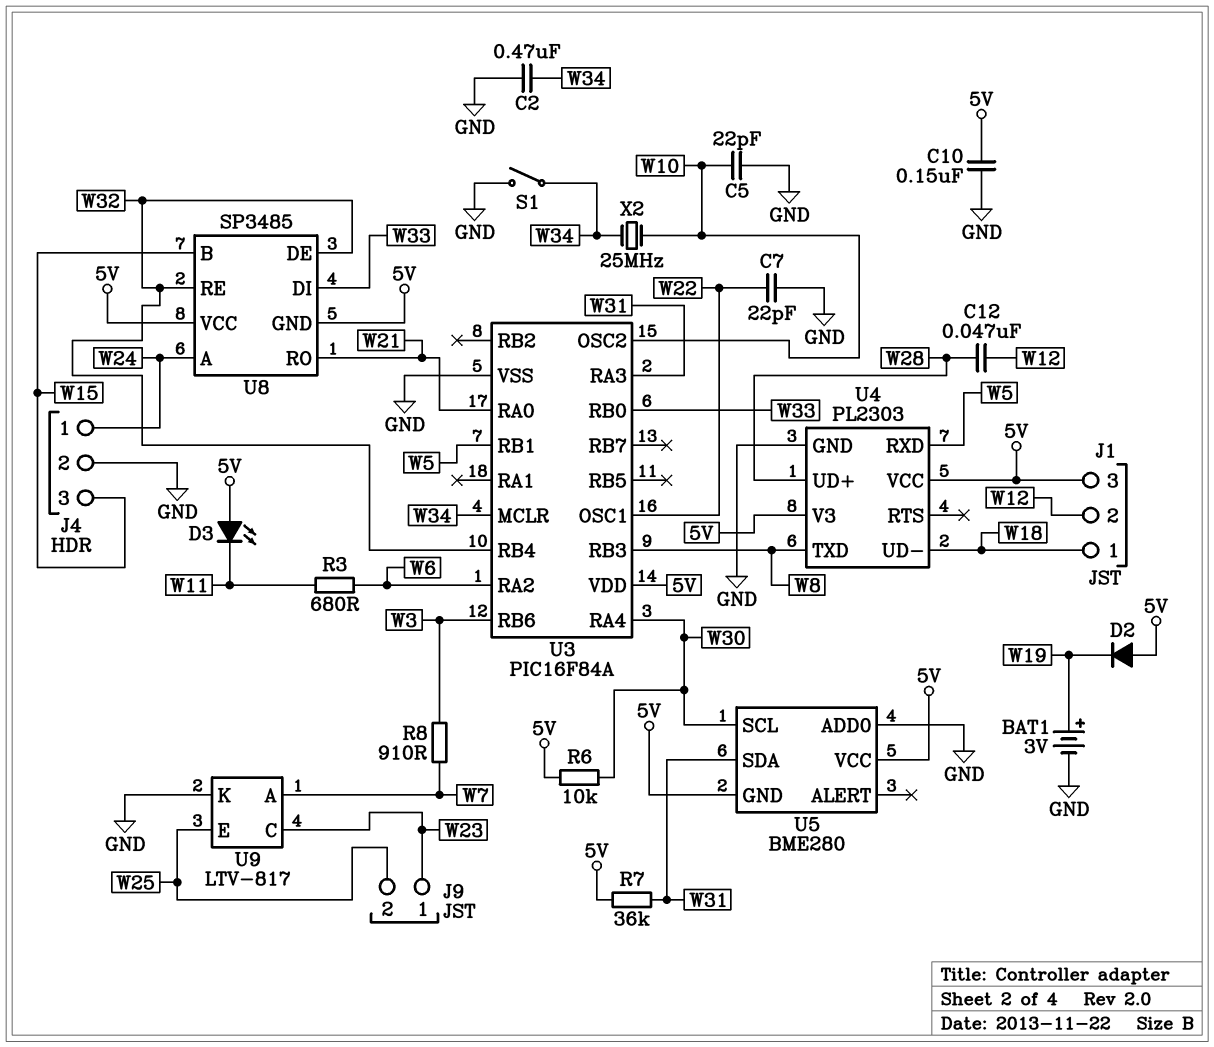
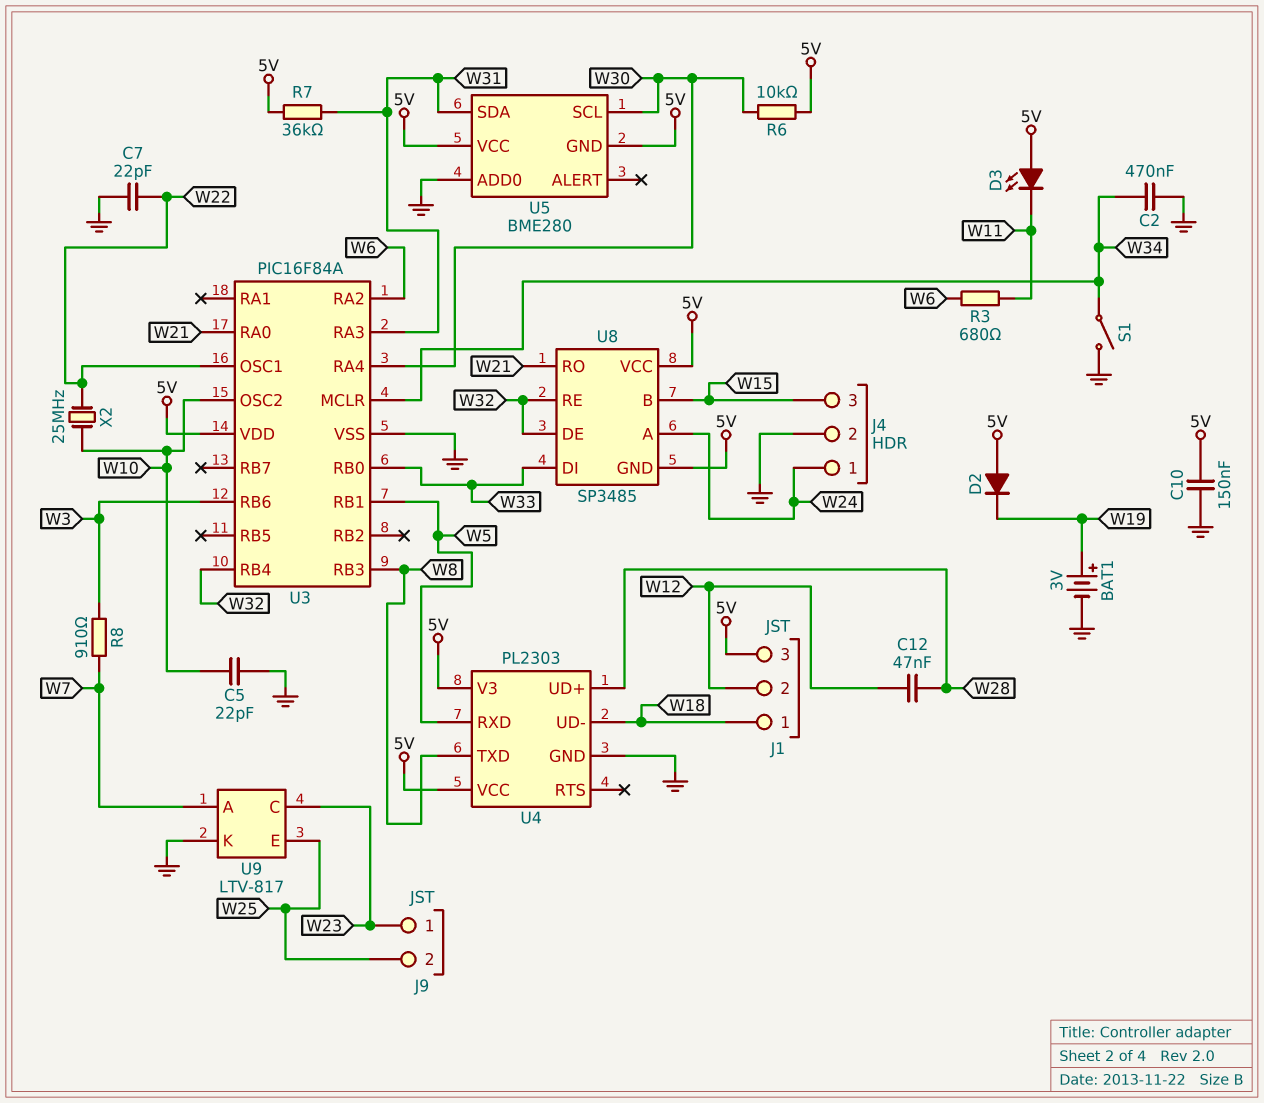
X2: 25MHz (W10, W34) -> 25MHz (W10, W22)

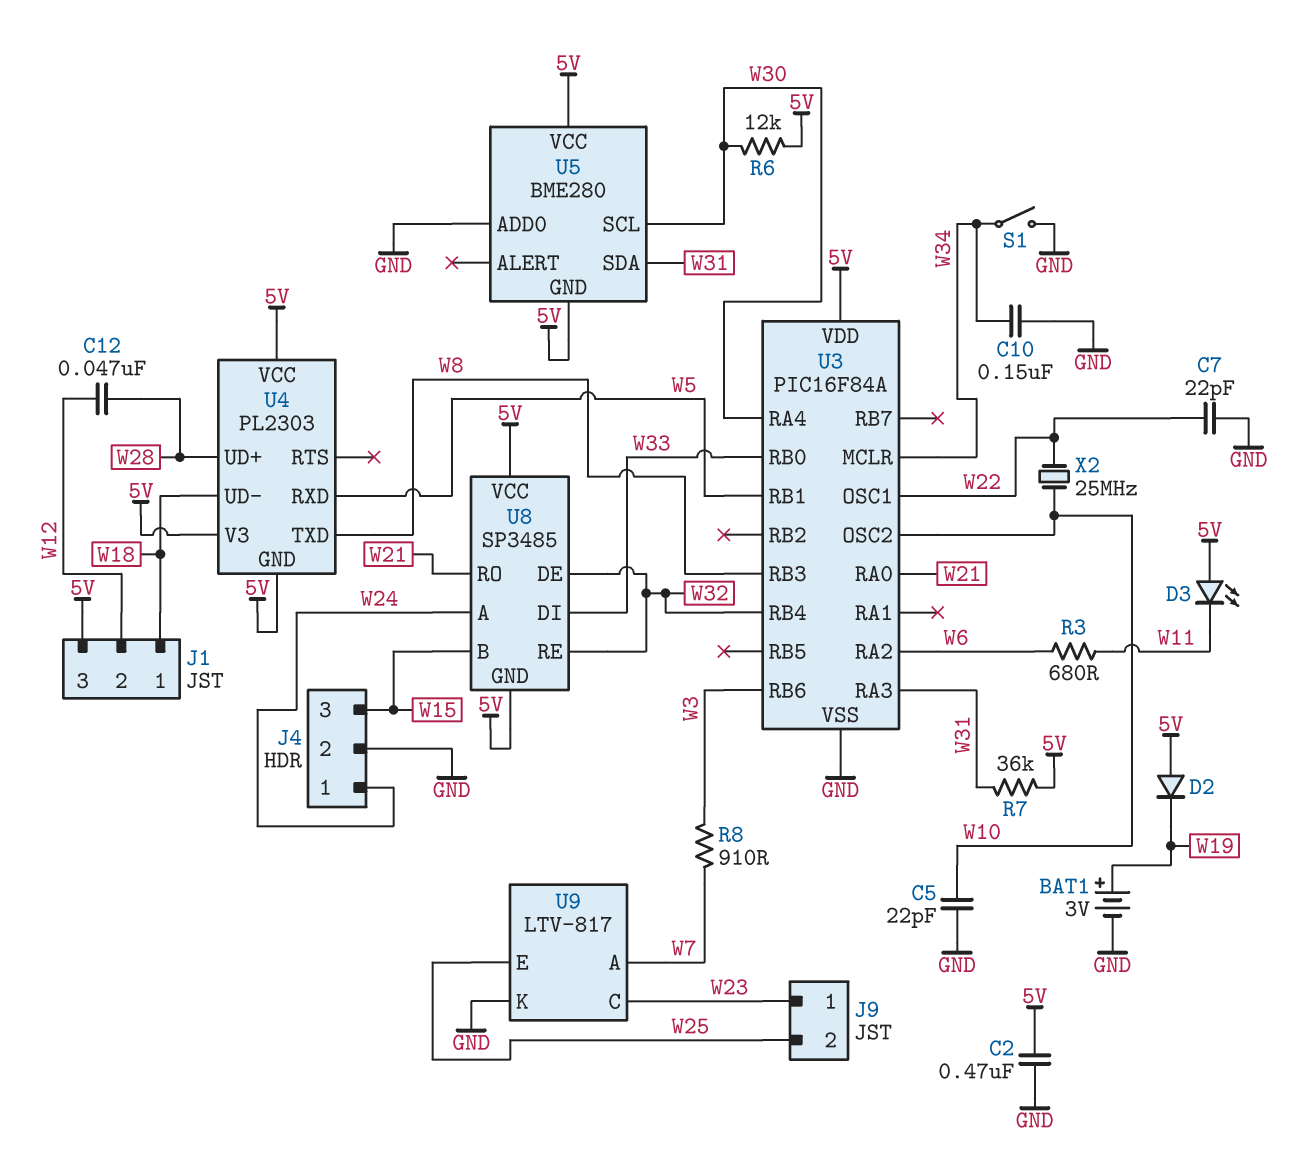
C2: 470nF (GND, W34) -> 470nF (5V, GND)
C10: 150nF (5V, GND) -> 150nF (GND, W34)
R6: 10k (5V, W30) -> 12k (5V, W30)
U4 pin GND: GND -> 5V

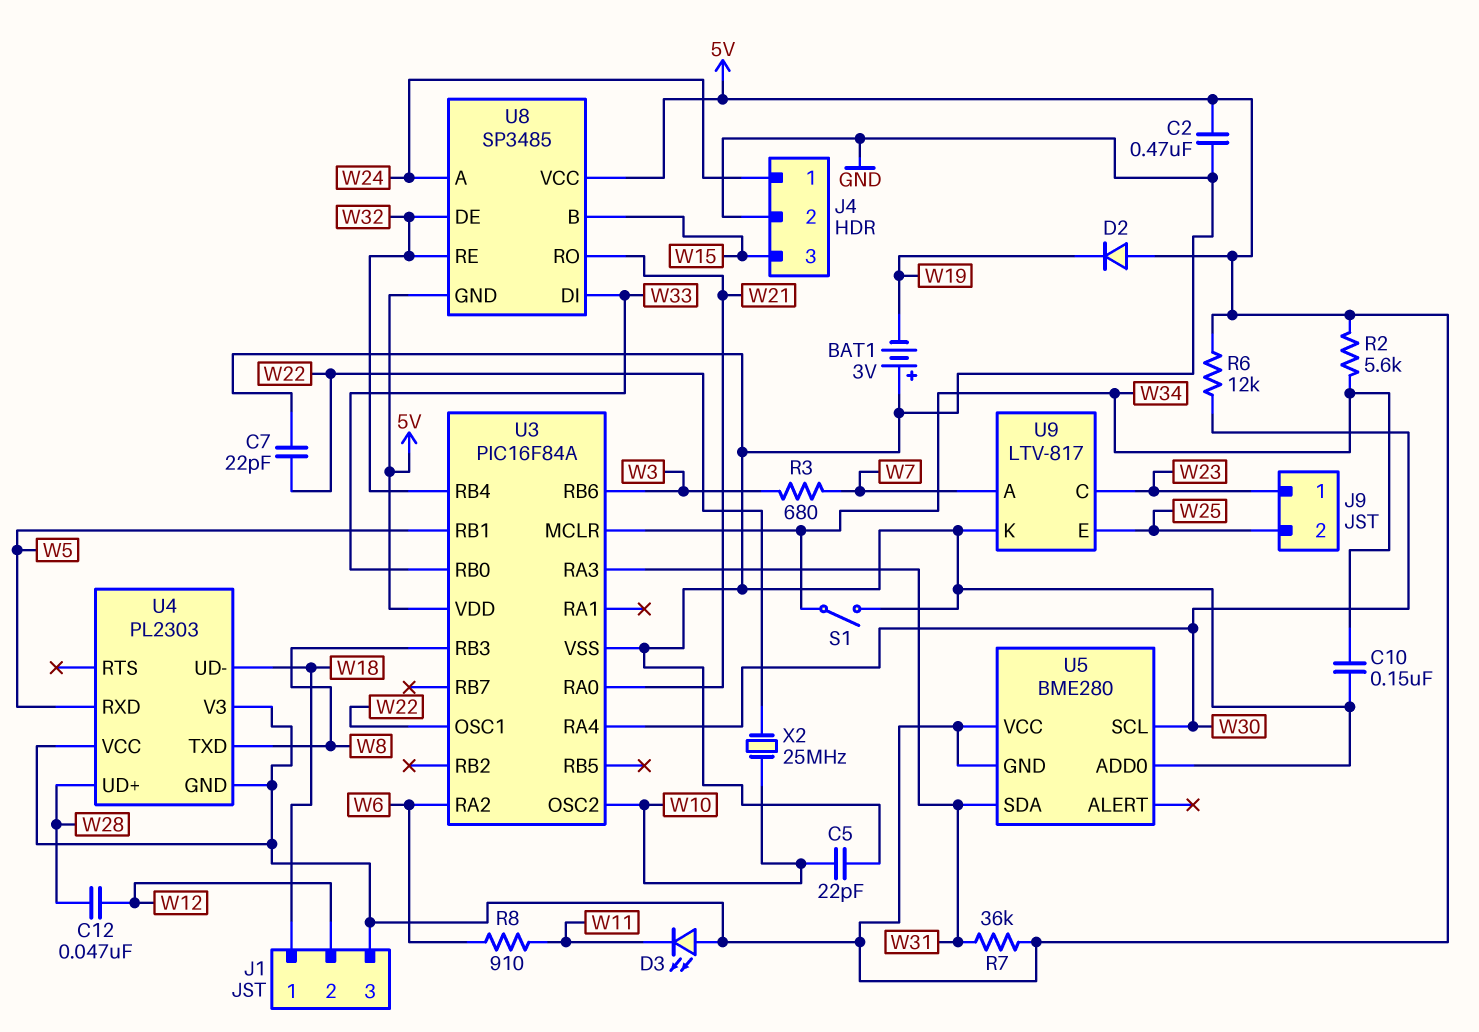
BAT1: 3V (plus W19, minus GND) -> 3V (plus GND, minus W19)
R2: none -> 5.6k (5V, W34)
R3: 680 (W6, W11) -> 680 (W3, W7)
R8: 910 (W3, W7) -> 910 (W6, W11)

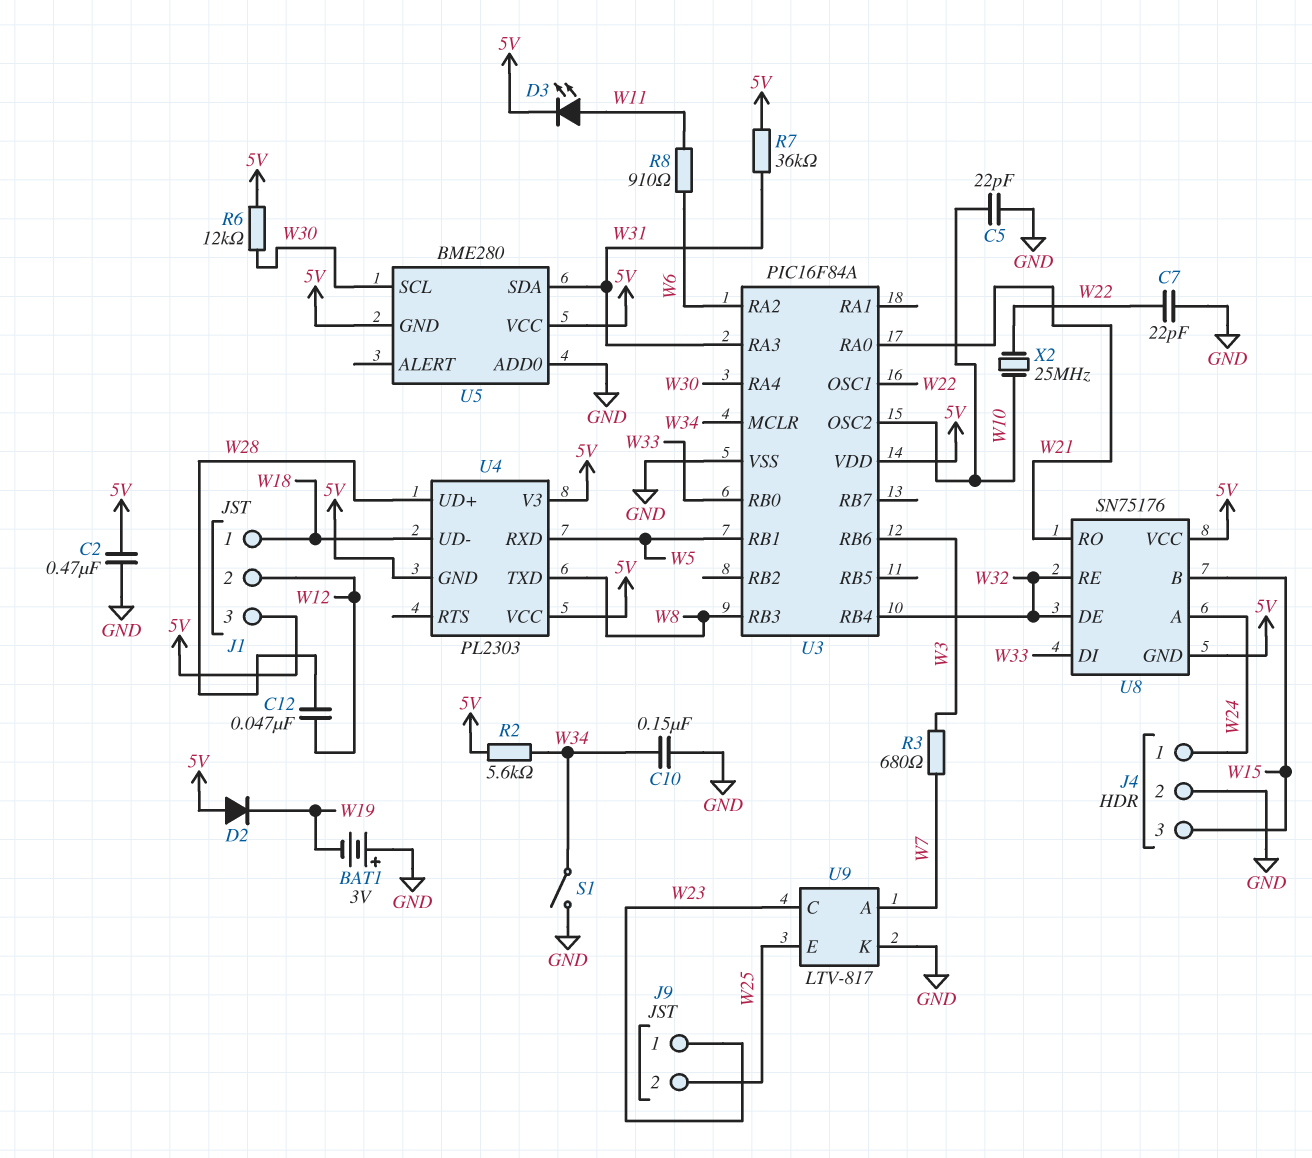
D3: LED (A 5V, K W11) -> LED (A W11, K 5V)
U8: SP3485 -> SN75176

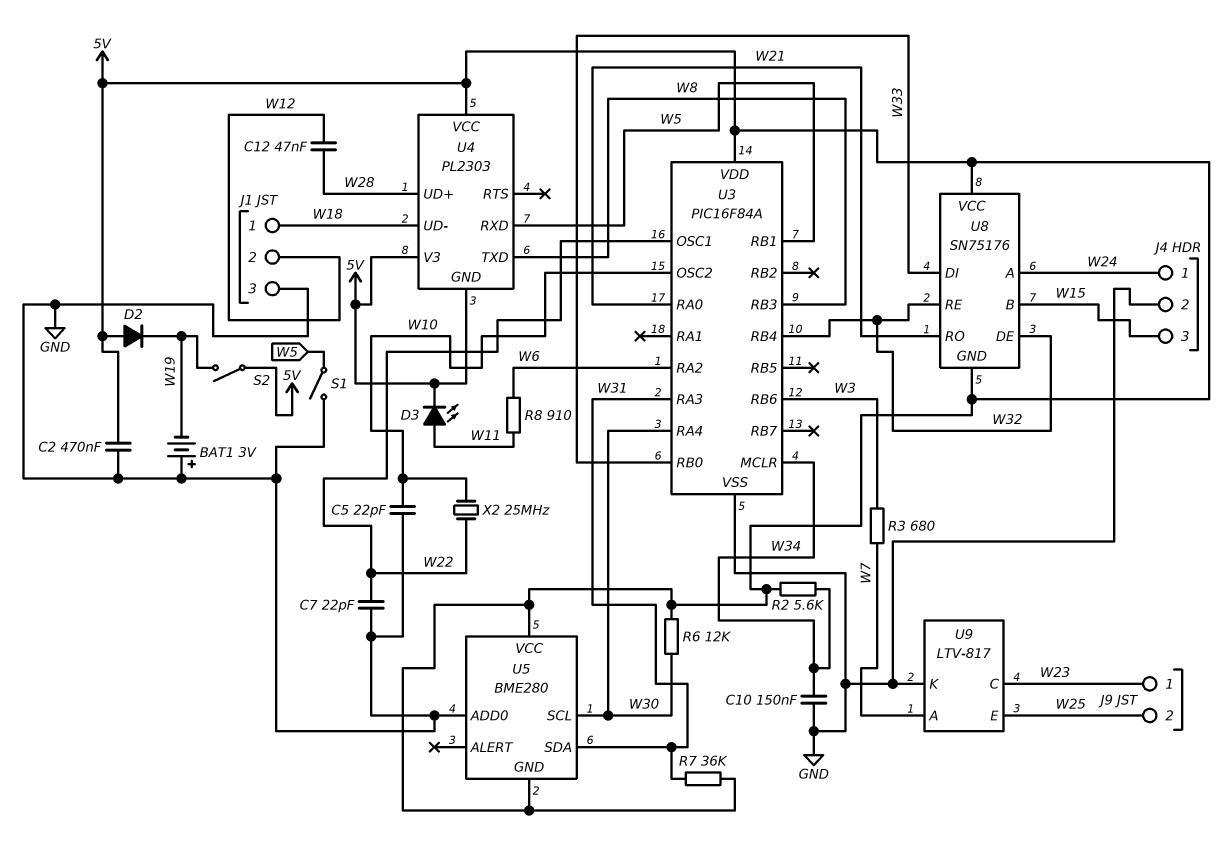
J1 pin 3: 5V -> GND
S1: switch (GND, W34) -> switch (GND, W5)
S2: none -> switch (5V, W19)

